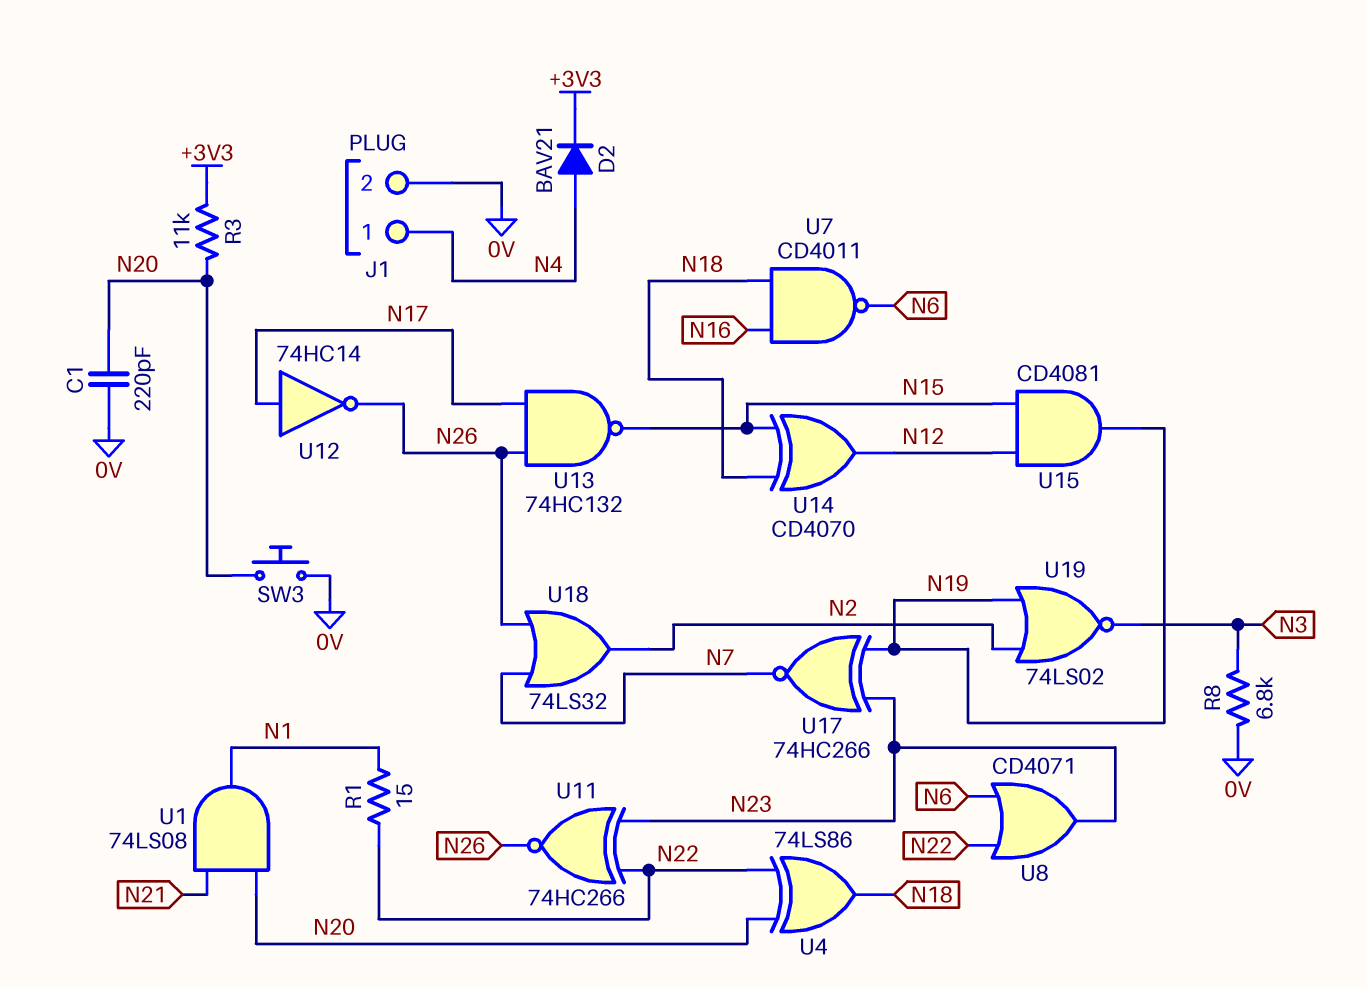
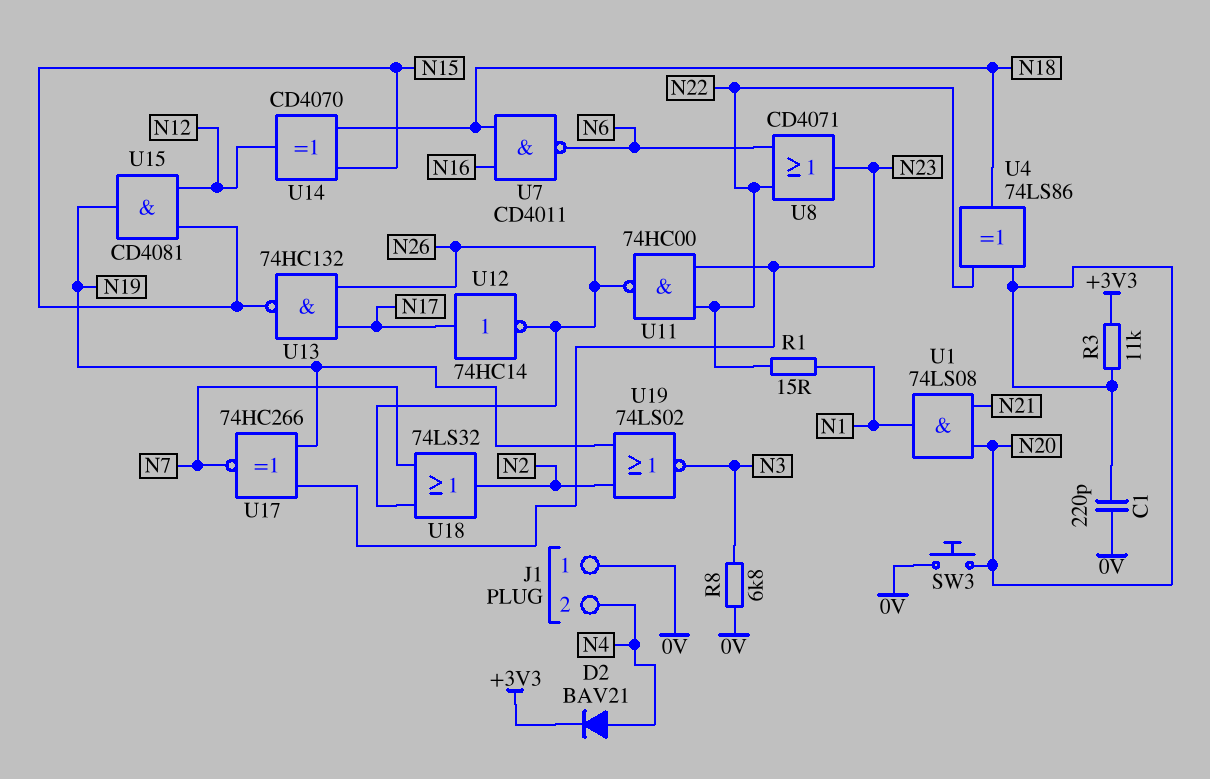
J1 pin 1: N4 -> 0V
J1 pin 2: 0V -> N4
U11: XNOR 74HC266 (in N22, in N23, out N26) -> NAND 74HC00 (in N22, in N23, out N26)

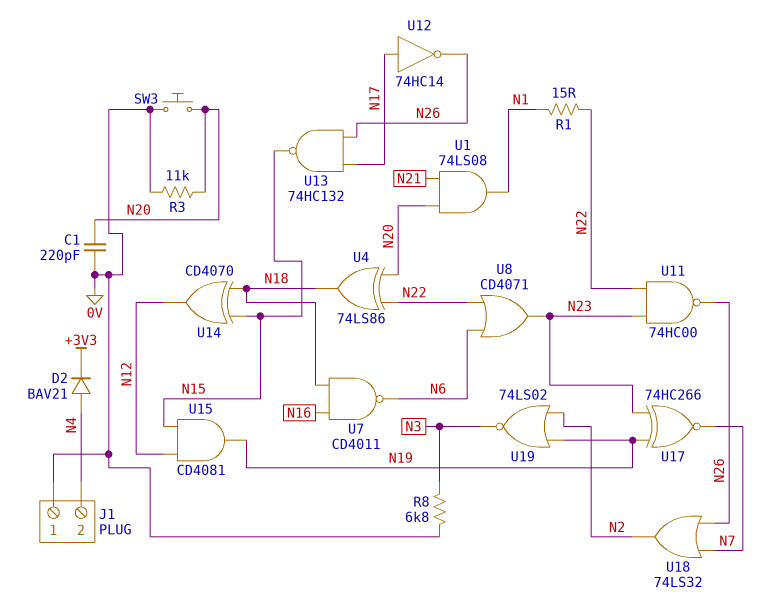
R3: 11k (+3V3, N20) -> 11k (0V, N20)

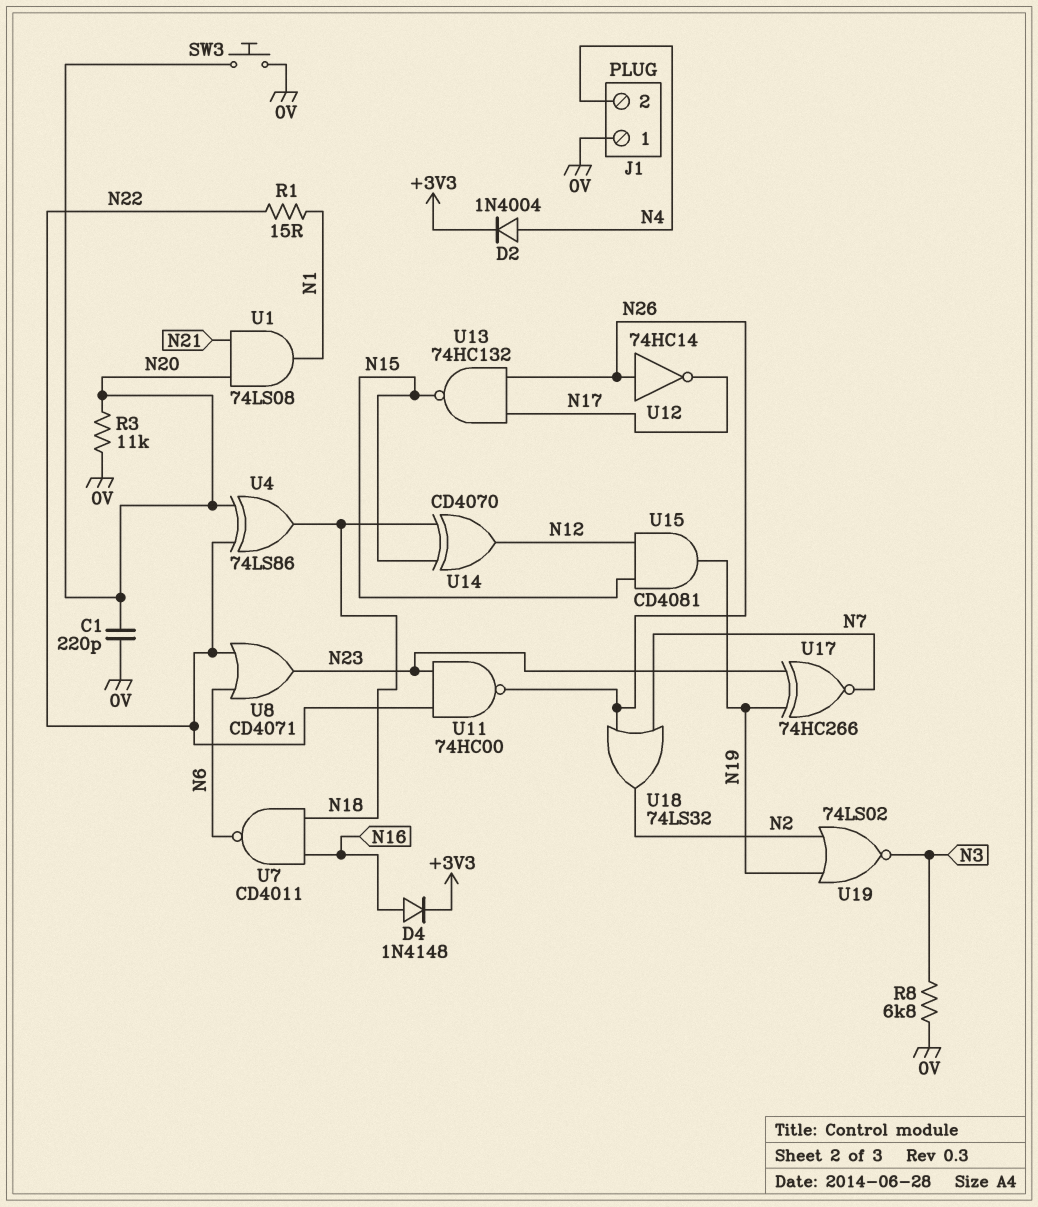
D2: diode BAV21 (A N4, K +3V3) -> diode 1N4004 (A N4, K +3V3)
D4: none -> diode 1N4148 (A N16, K +3V3)
U12: NOT 74HC14 (in N17, out N26) -> NOT 74HC14 (in N26, out N17)

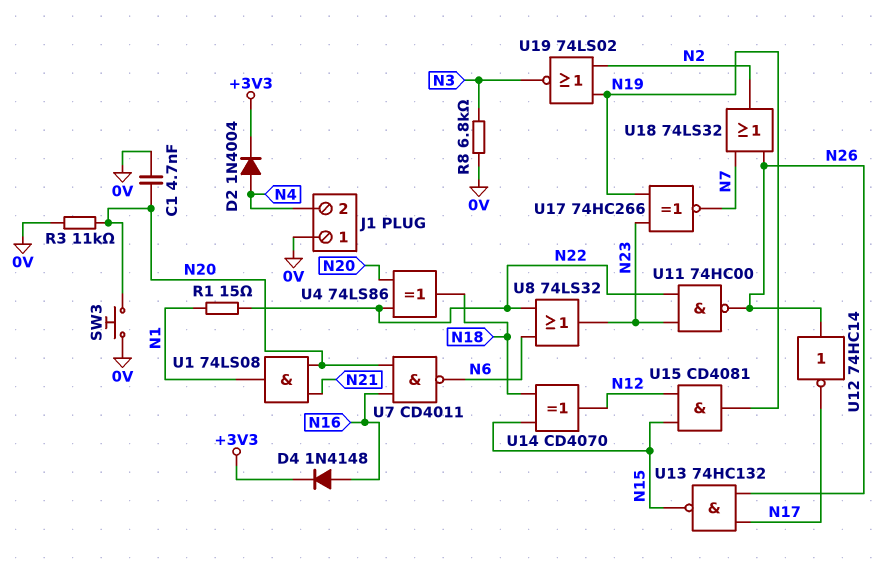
C1: 220pF (0V, N20) -> 4.7nF (0V, N20)
U7: NAND CD4011 (in N16, in N18, out N6) -> NAND CD4011 (in N16, in N20, out N6)
U8: OR CD4071 (in N6, in N22, out N23) -> OR 74LS32 (in N6, in N22, out N23)

